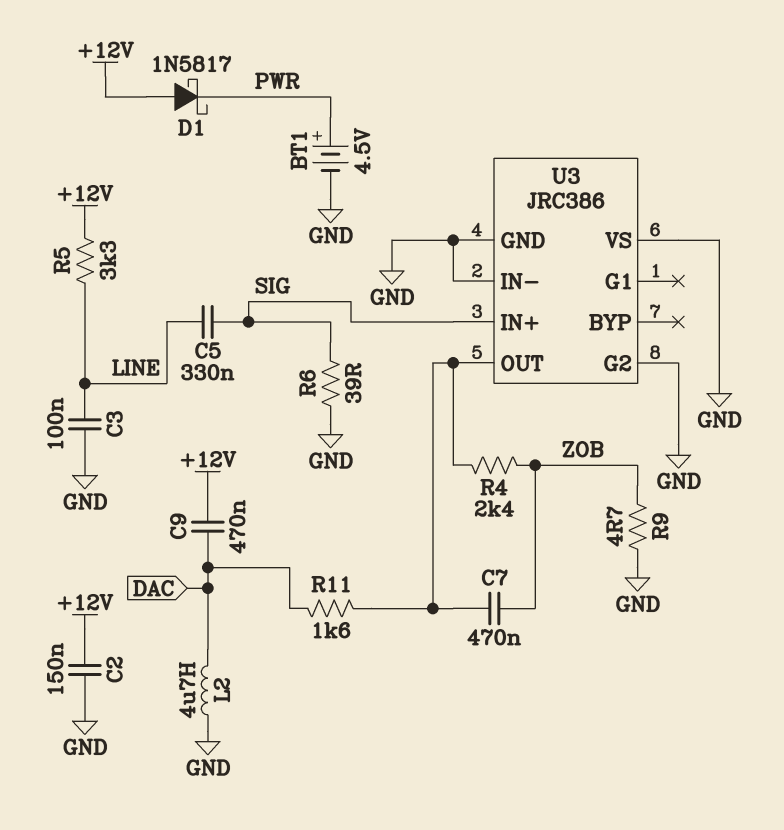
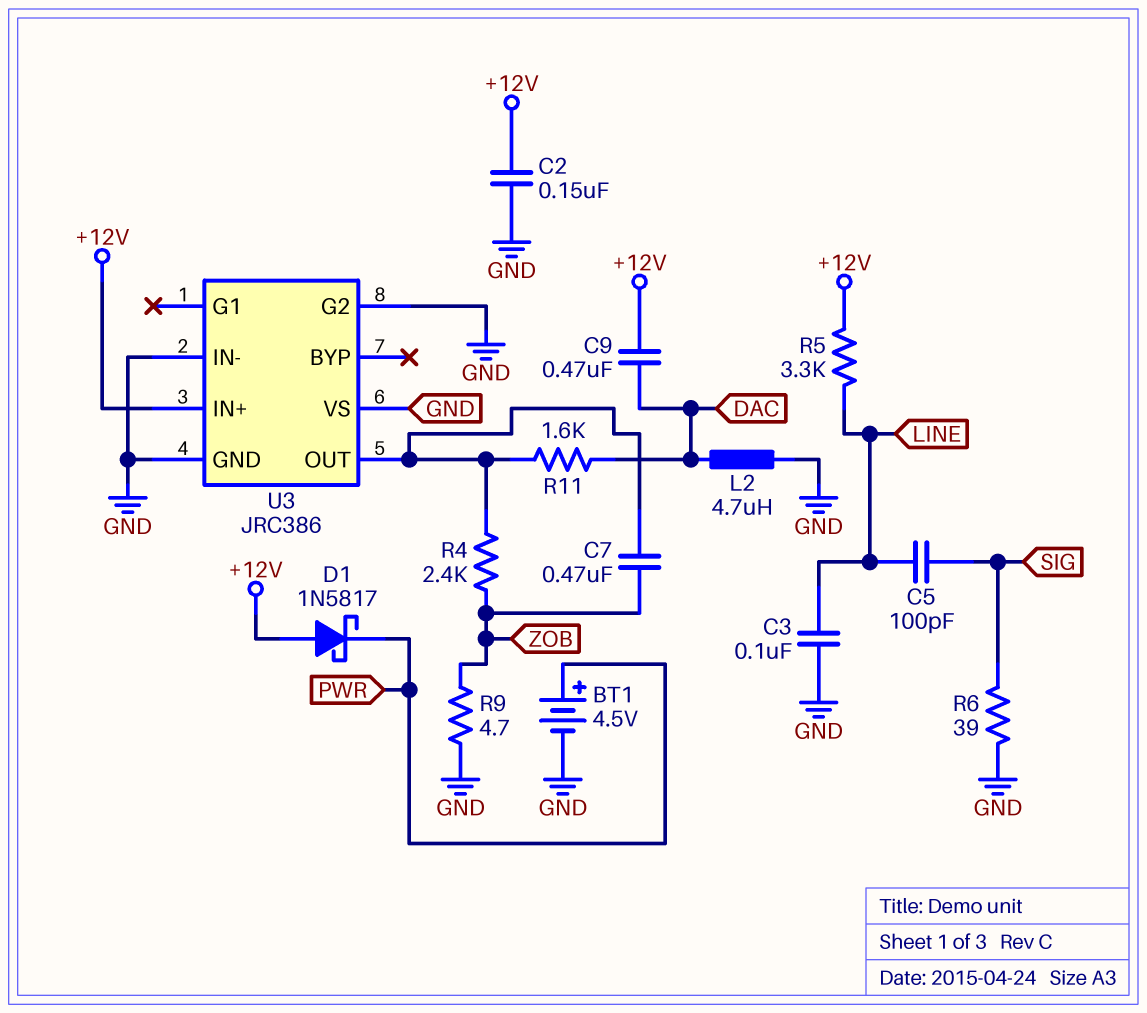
C5: 330nF (LINE, SIG) -> 100pF (LINE, SIG)
U3 pin IN+: SIG -> +12V

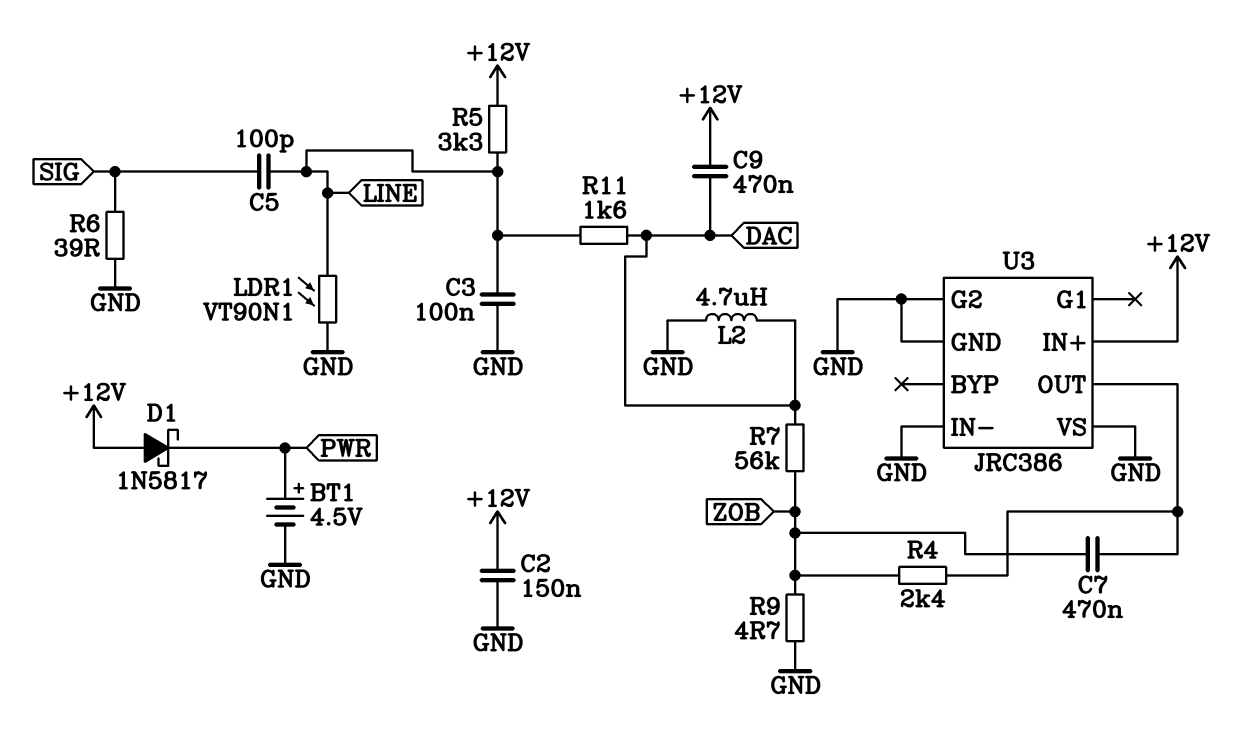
LDR1: none -> VT90N1 (GND, LINE)
R7: none -> 56k (DAC, ZOB)
R11: 1.6k (DAC, U3/OUT) -> 1.6k (DAC, LINE)

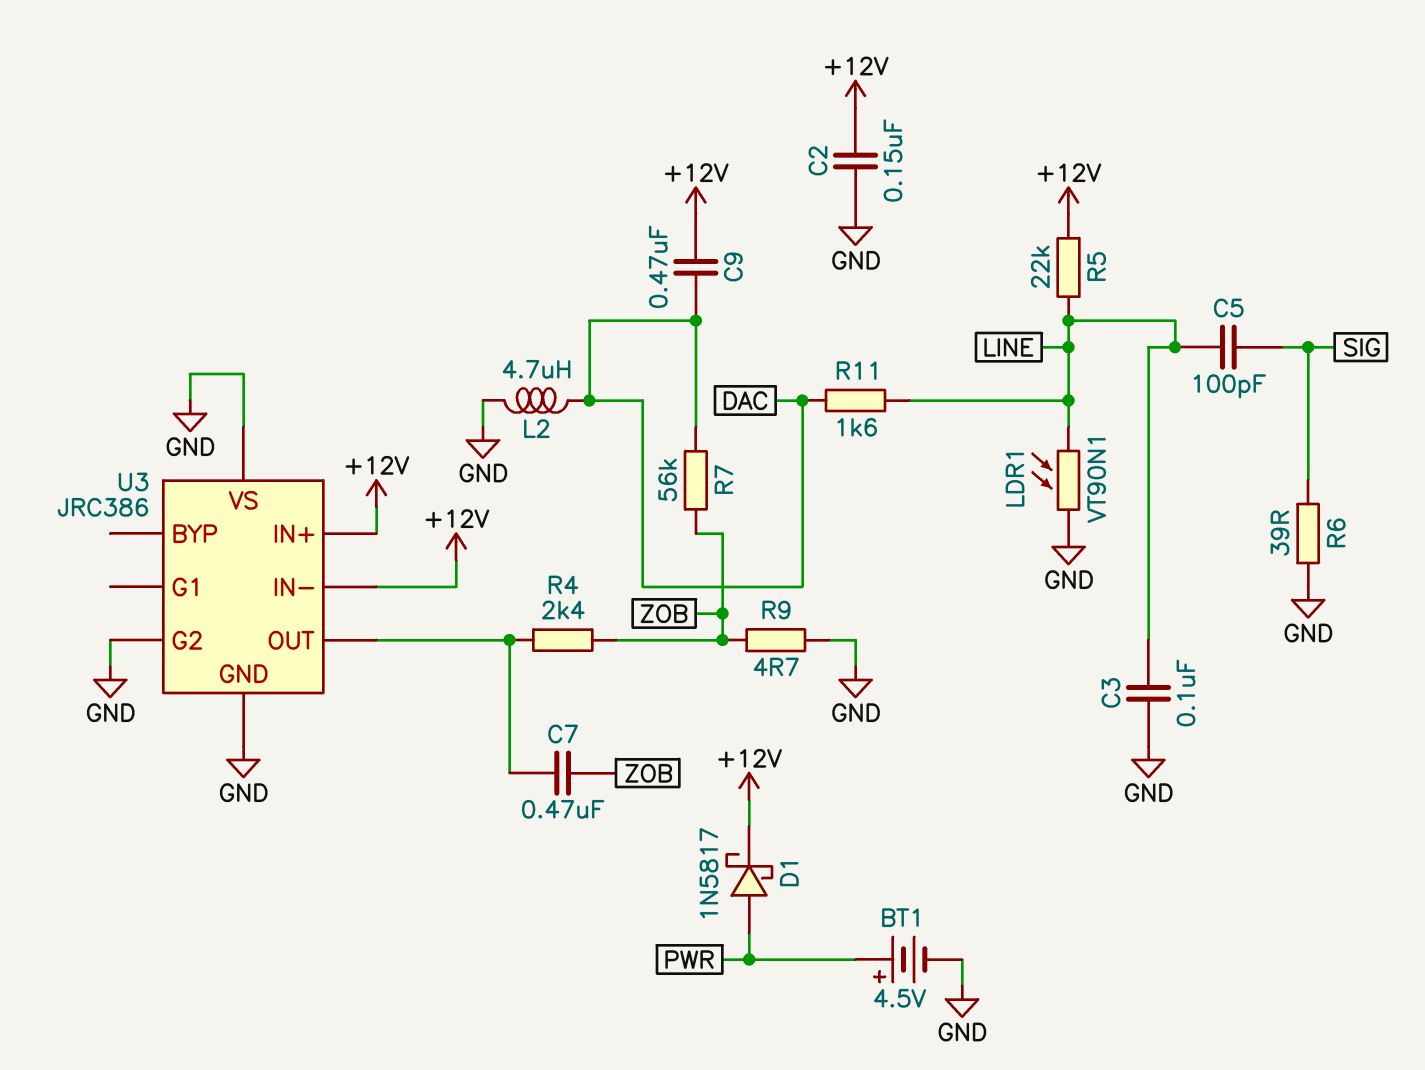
D1: schottky 1N5817 (A +12V, K PWR) -> schottky 1N5817 (A PWR, K +12V)
R5: 3.3k (+12V, LINE) -> 22k (+12V, LINE)
U3 pin IN-: GND -> +12V

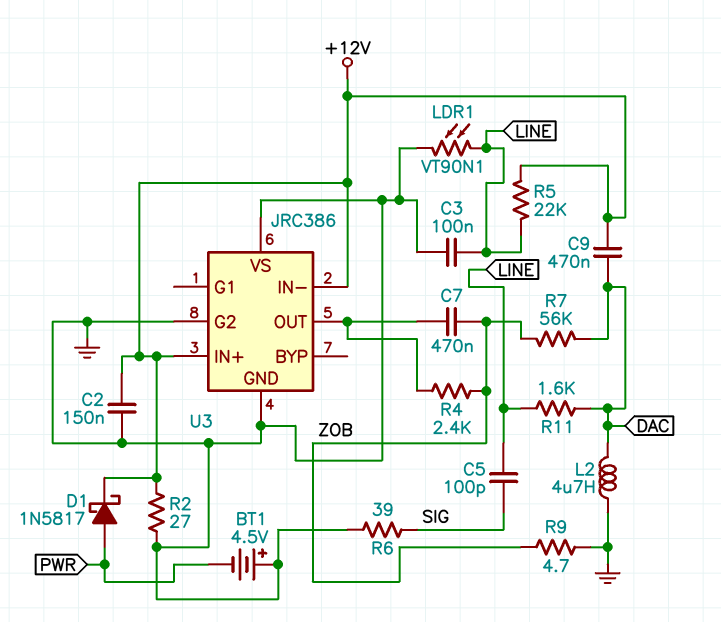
BT1: 4.5V (plus PWR, minus GND) -> 4.5V (plus GND, minus PWR)
R2: none -> 27 (+12V, GND)

